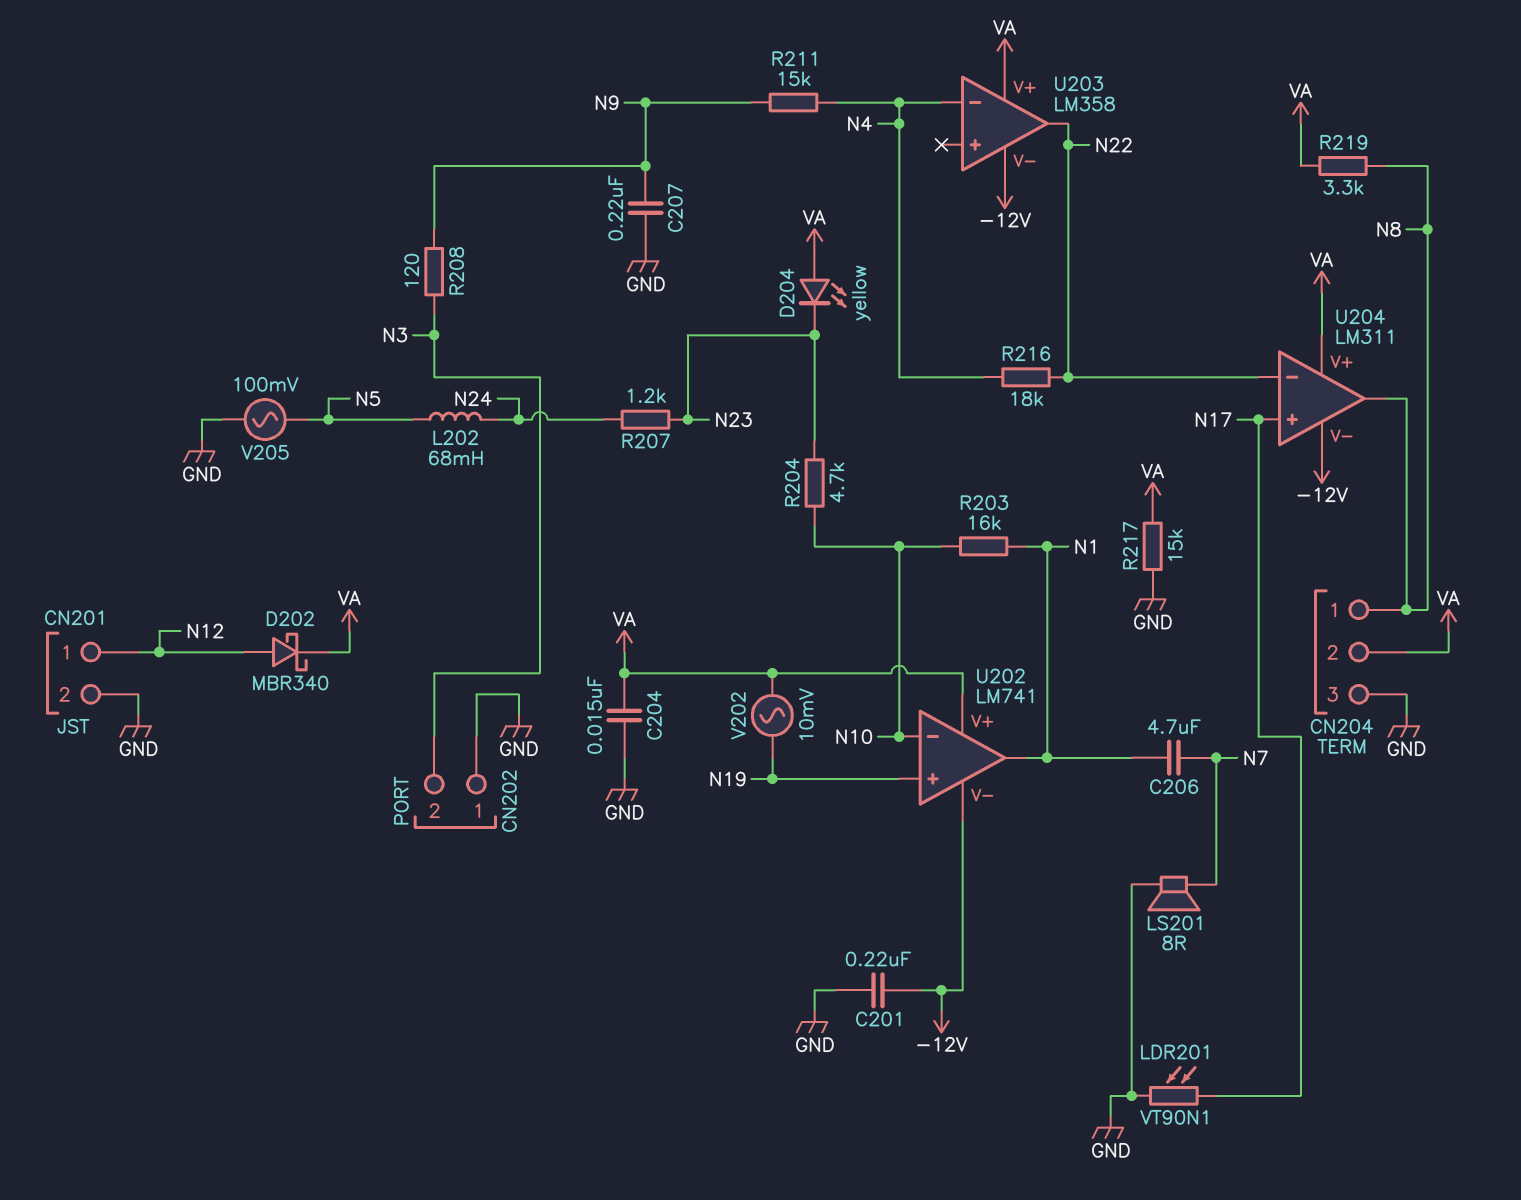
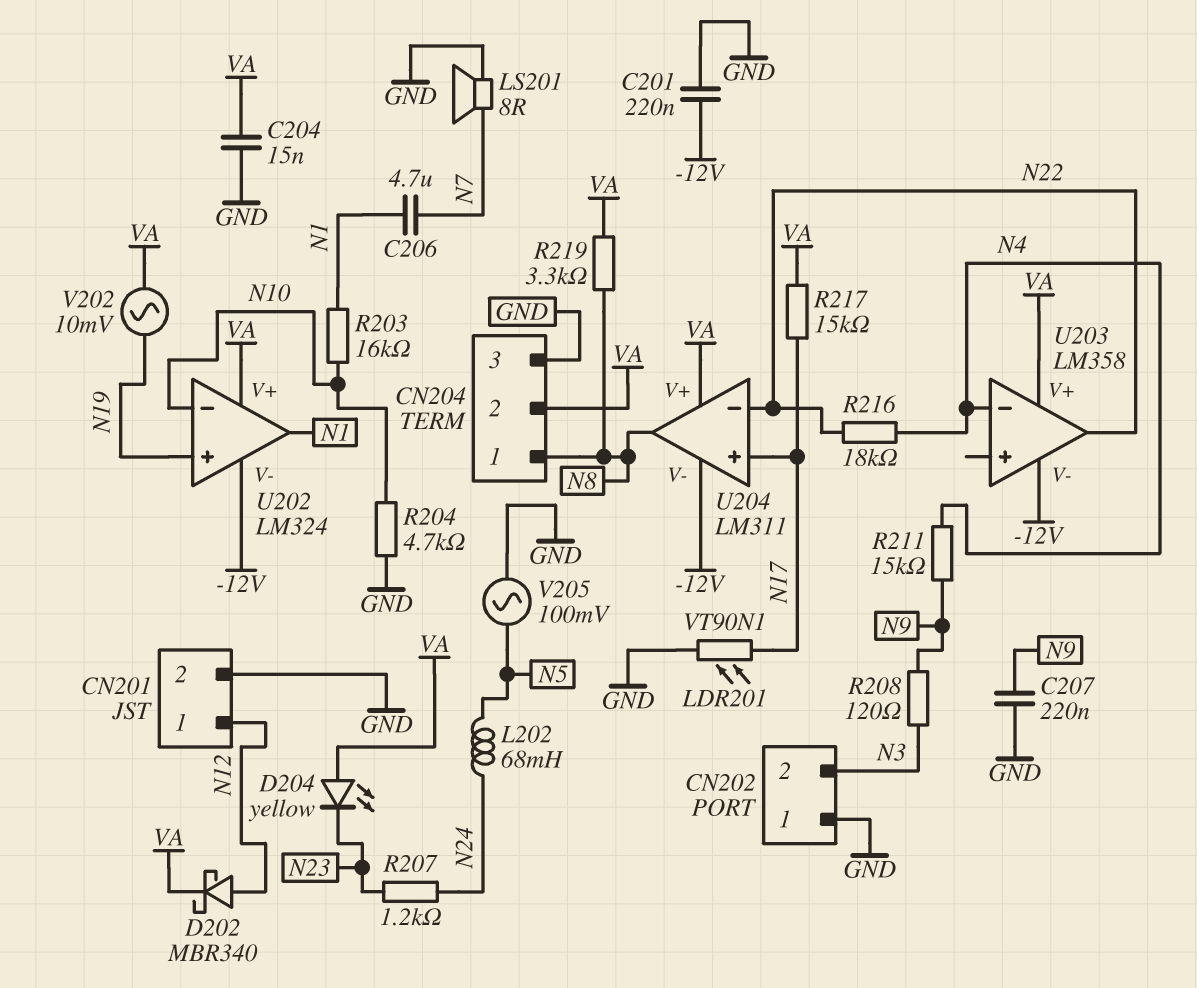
R204: 4.7k (N10, N23) -> 4.7k (GND, N10)
R217: 15k (GND, VA) -> 15k (N17, VA)
U202: LM741 -> LM324

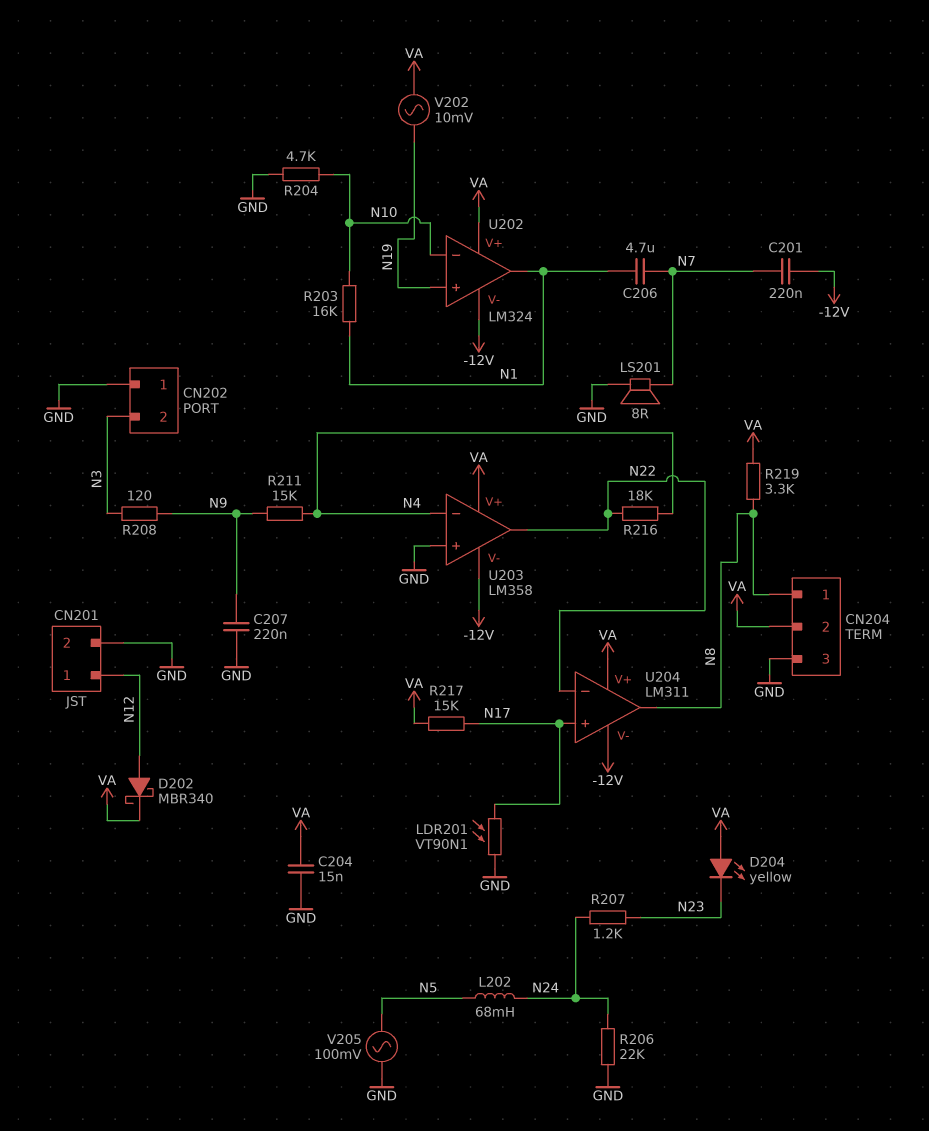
C201: 220nF (-12V, GND) -> 220nF (-12V, N7)
R206: none -> 22k (GND, N24)
U203 pin in+: none -> GND

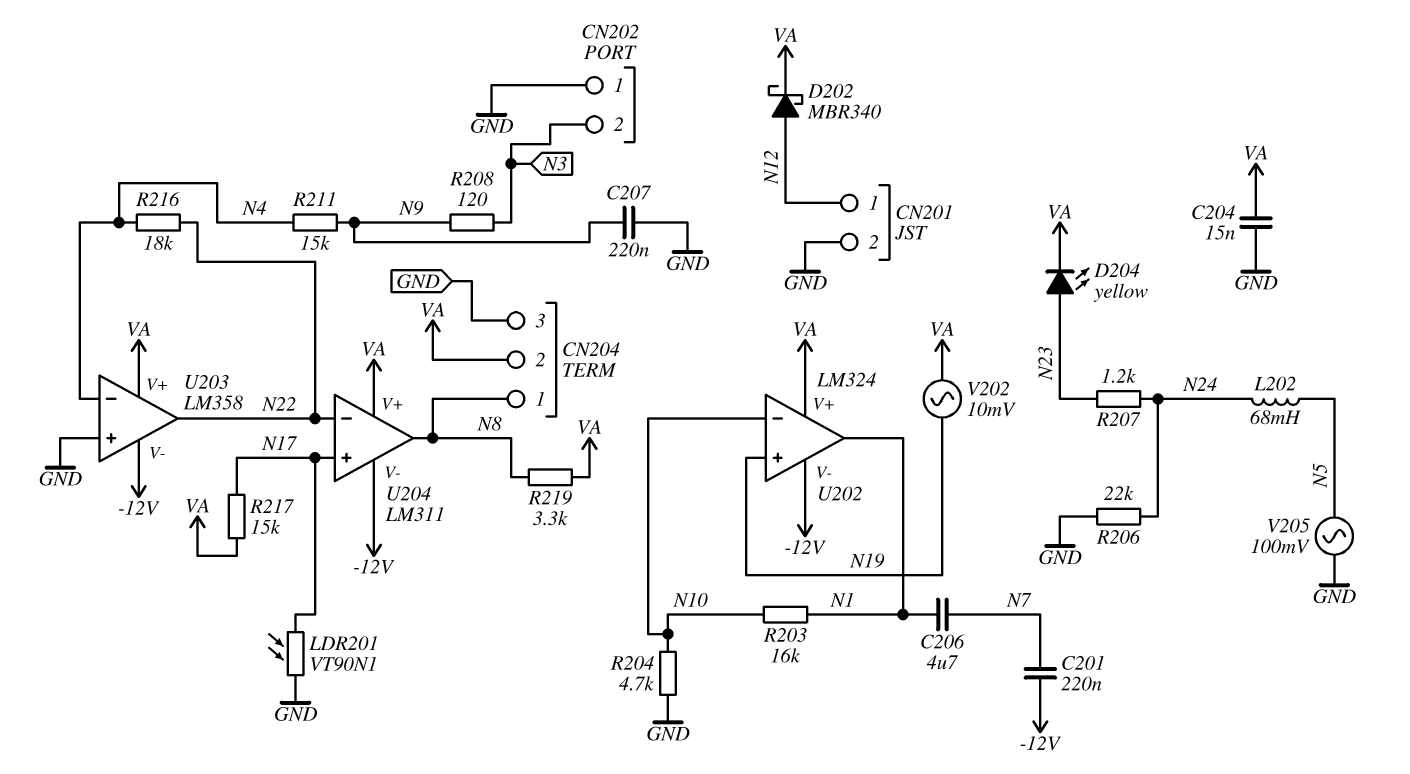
D204: LED yellow (A VA, K N23) -> LED yellow (A N23, K VA)
LS201: speaker 8R (GND, N7) -> none

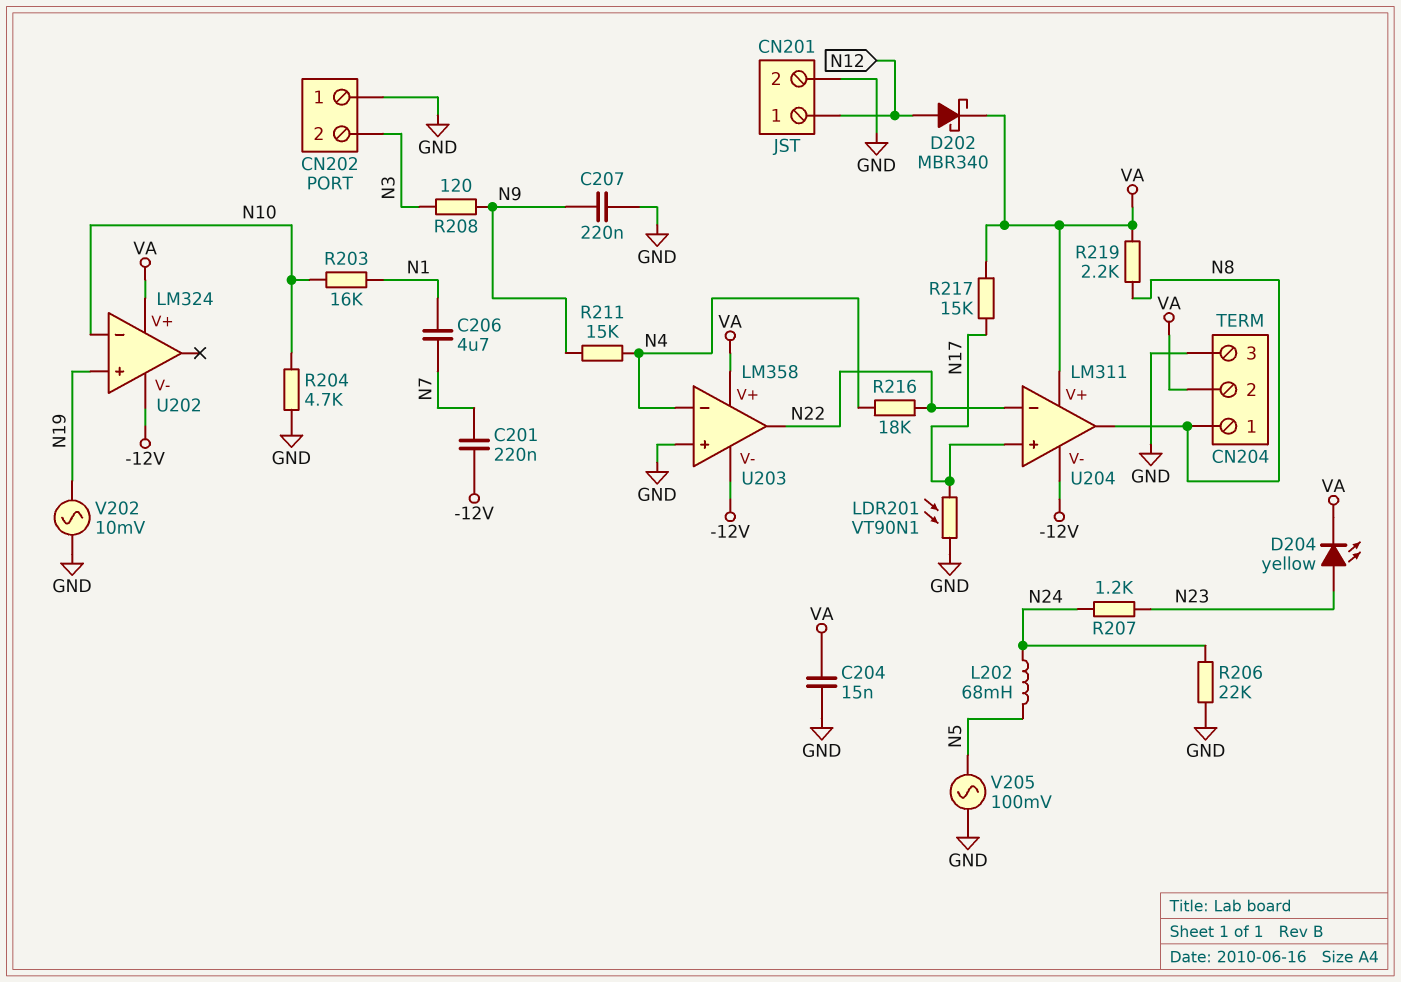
R219: 3.3k (N8, VA) -> 2.2k (N8, VA)
U202 pin out: N1 -> none
V202: AC 10mV (N19, VA) -> AC 10mV (GND, N19)

